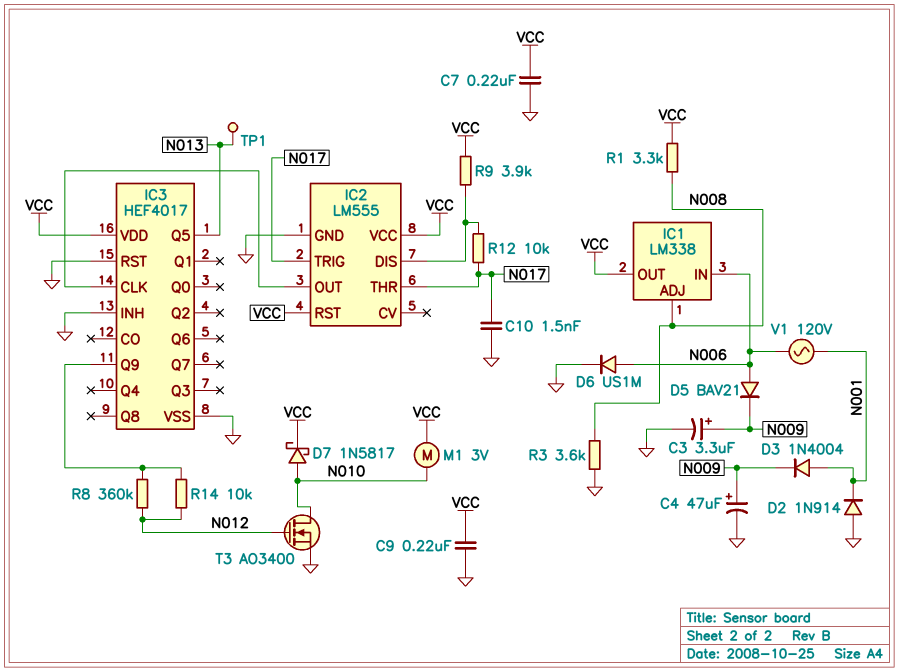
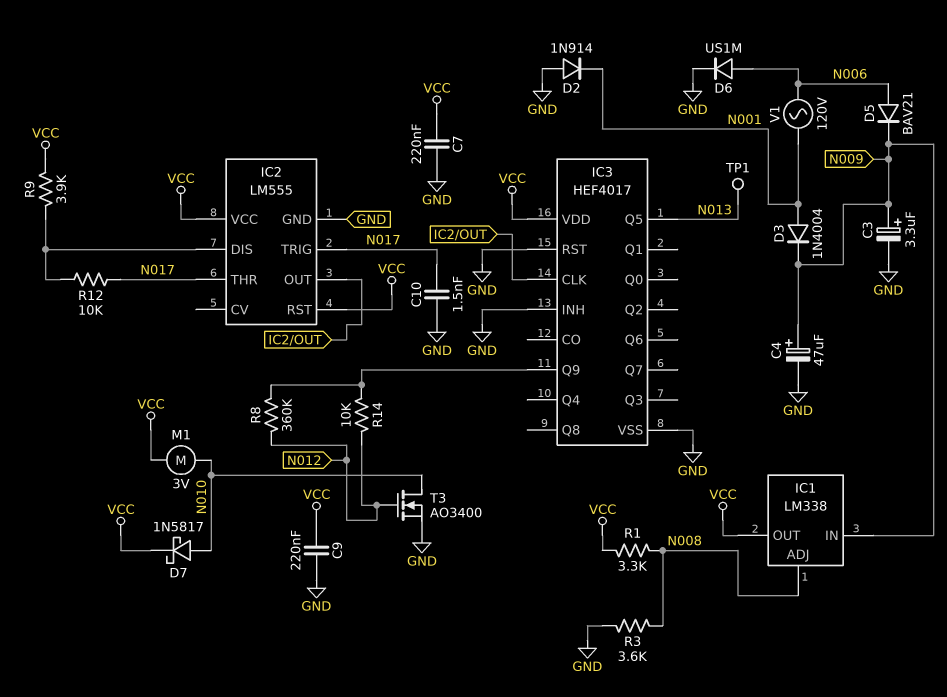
IC1 pin IN: N006 -> N009

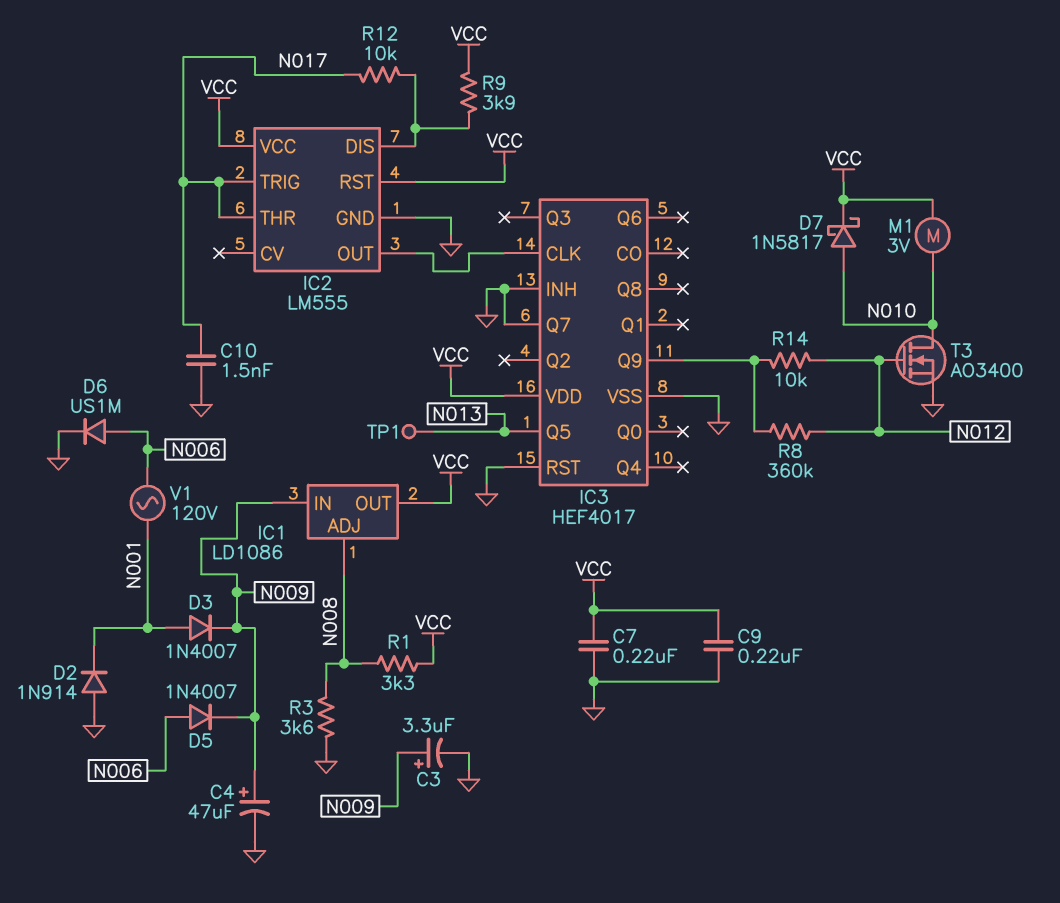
D3: diode 1N4004 (A N001, K N009) -> diode 1N4007 (A N001, K N009)
D5: diode BAV21 (A N006, K N009) -> diode 1N4007 (A N006, K N009)
IC1: LM338 -> LD1086
IC3 pin Q7: none -> GND

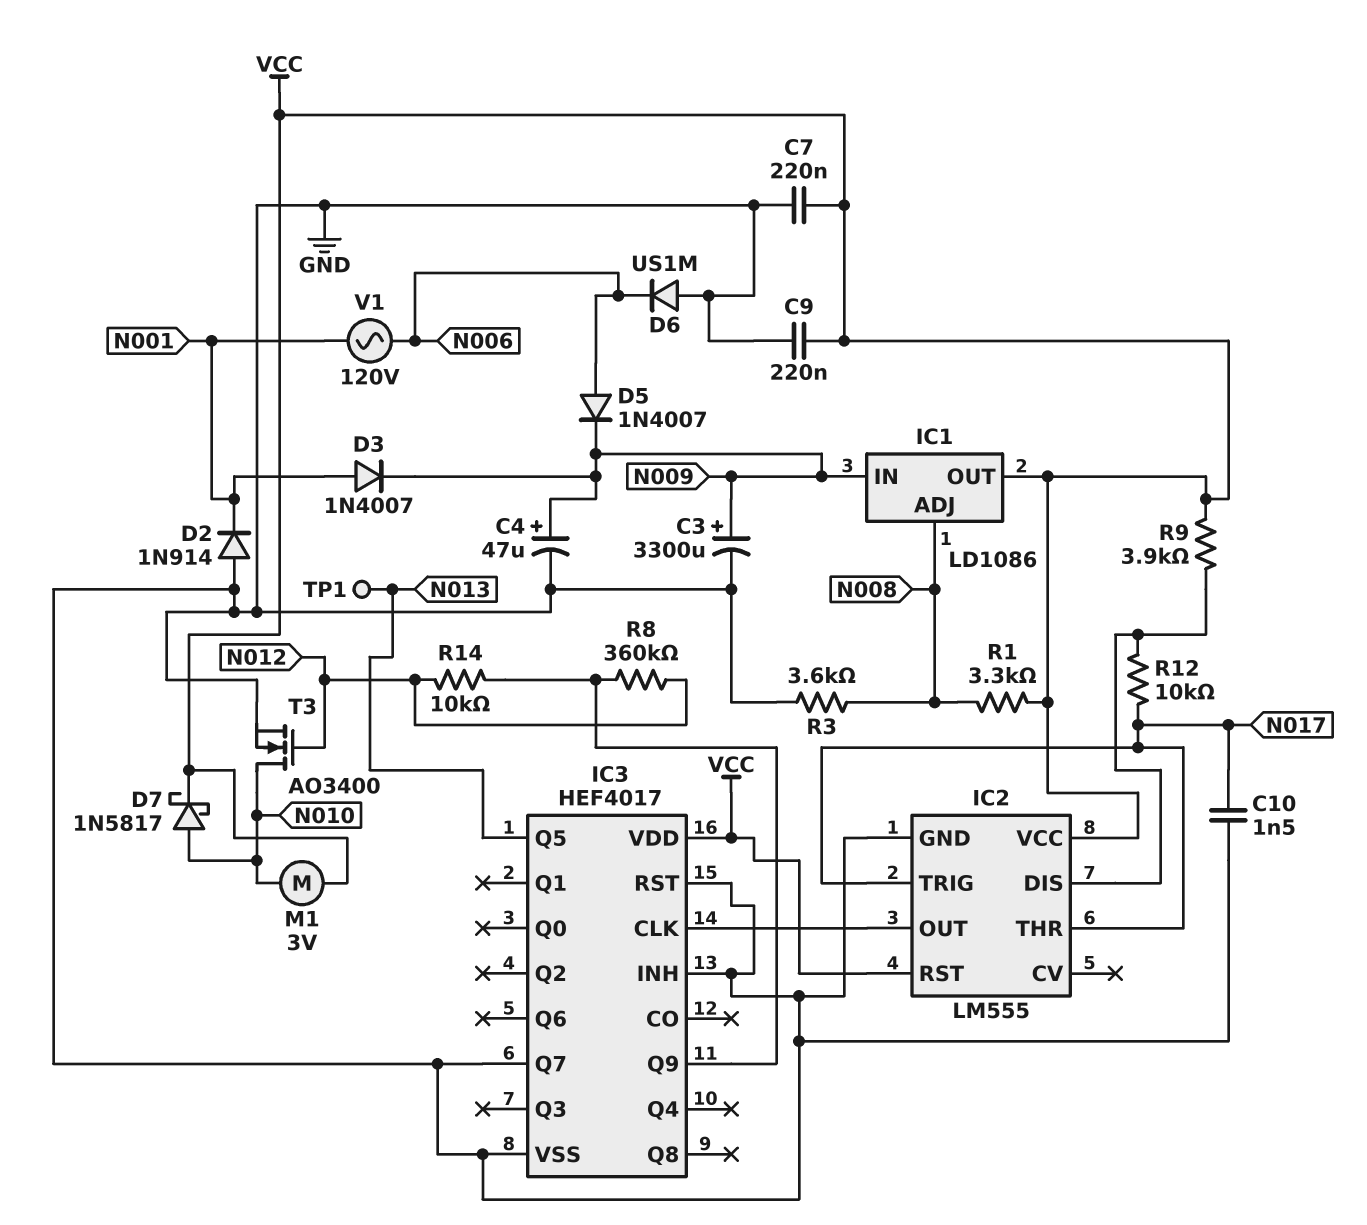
C3: 3.3uF (plus N009, minus GND) -> 3300uF (plus N009, minus GND)
D6: diode US1M (A N006, K GND) -> diode US1M (A GND, K N006)

